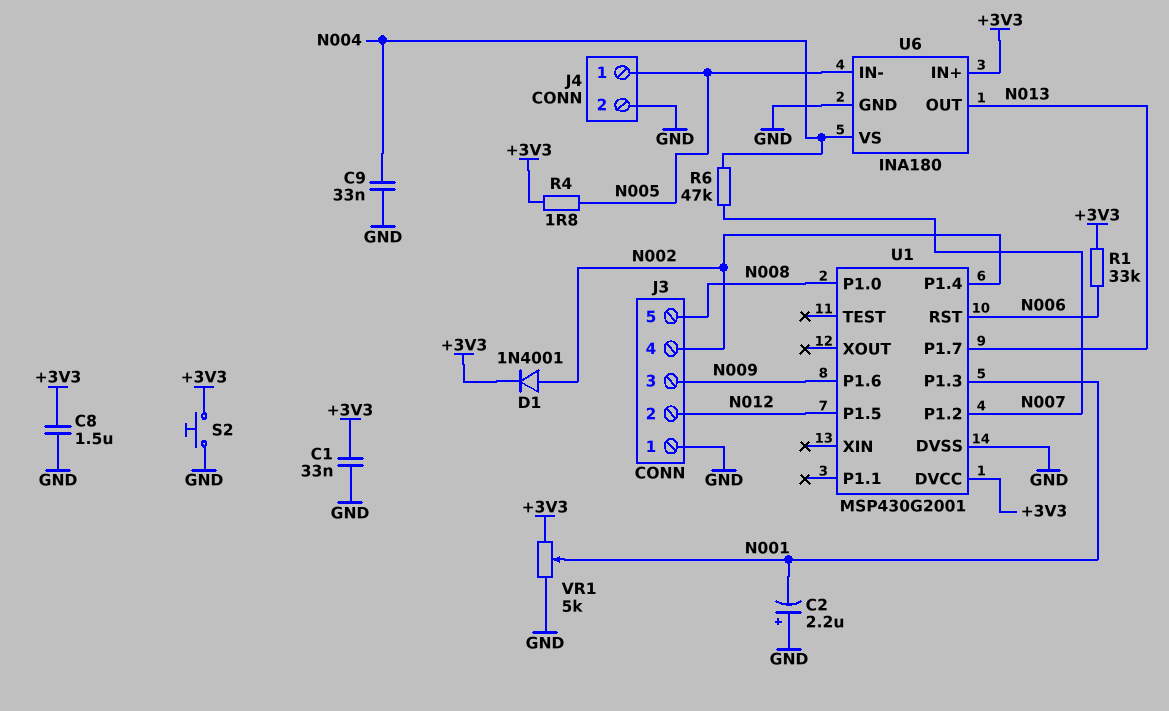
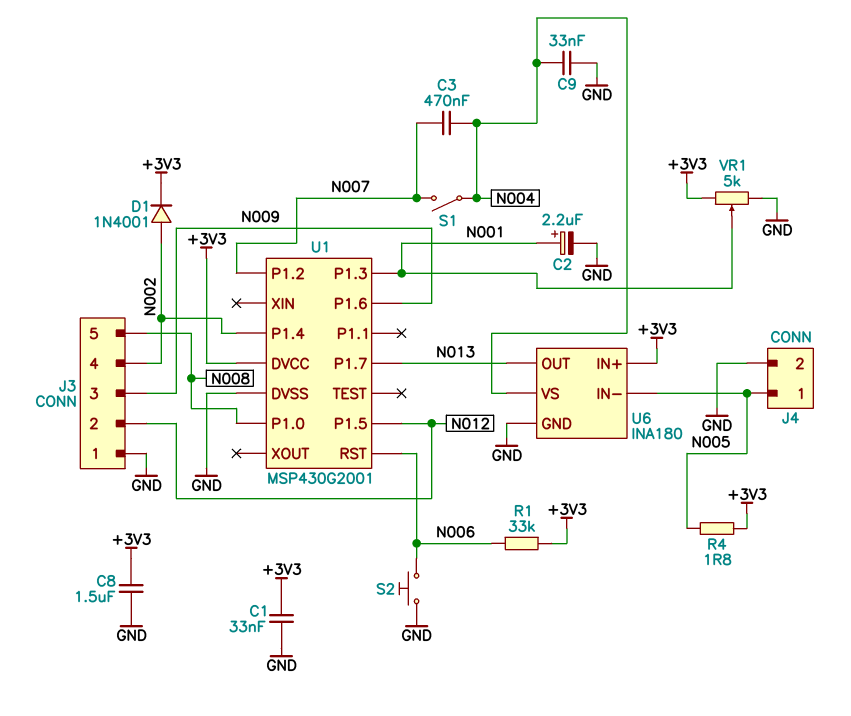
C2: 2.2uF (plus GND, minus N001) -> 2.2uF (plus N001, minus GND)
C3: none -> 470nF (N004, N007)
R6: 47k (N004, N007) -> none
S1: none -> switch (N004, N007)
S2: button (+3V3, GND) -> button (GND, N006)

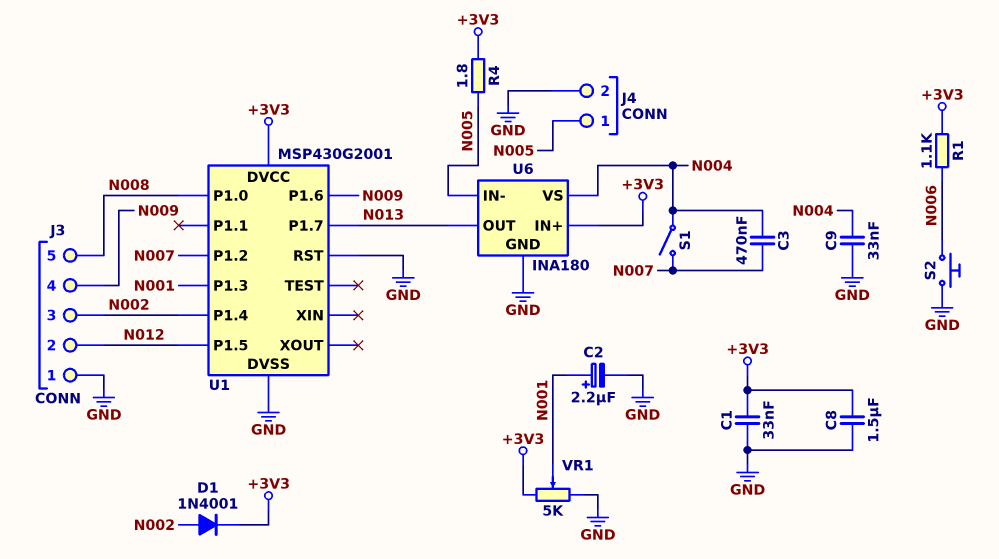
J3 pin 3: N009 -> N002
J3 pin 4: N002 -> N009
R1: 33k (+3V3, N006) -> 1.1k (+3V3, N006)
U1 pin RST: N006 -> GND

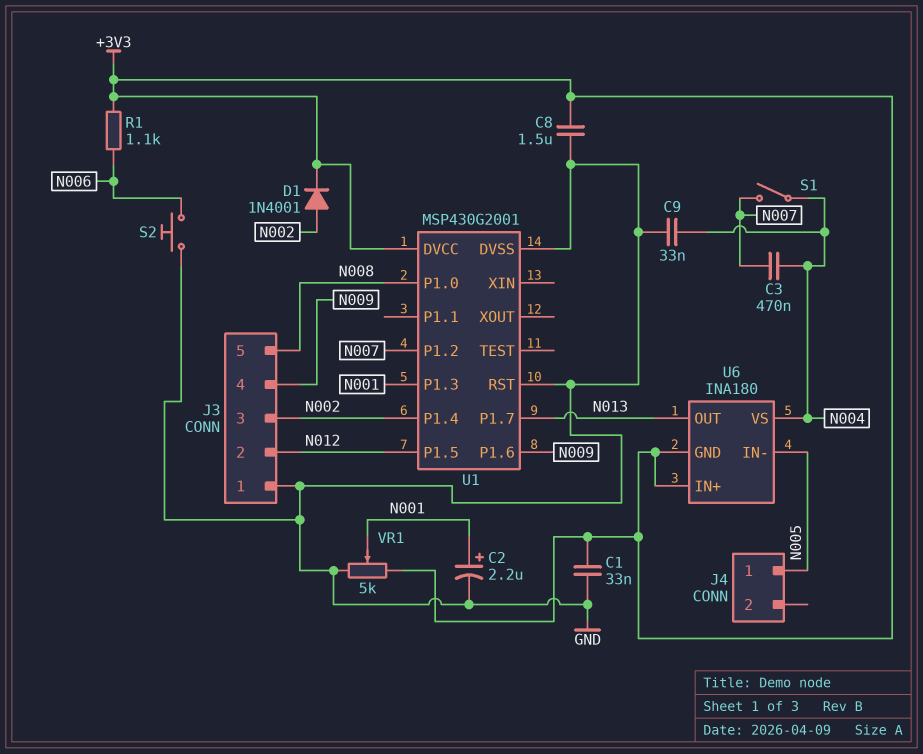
J4 pin 2: GND -> none
R4: 1.8 (+3V3, N005) -> none
U6 pin GND: GND -> +3V3

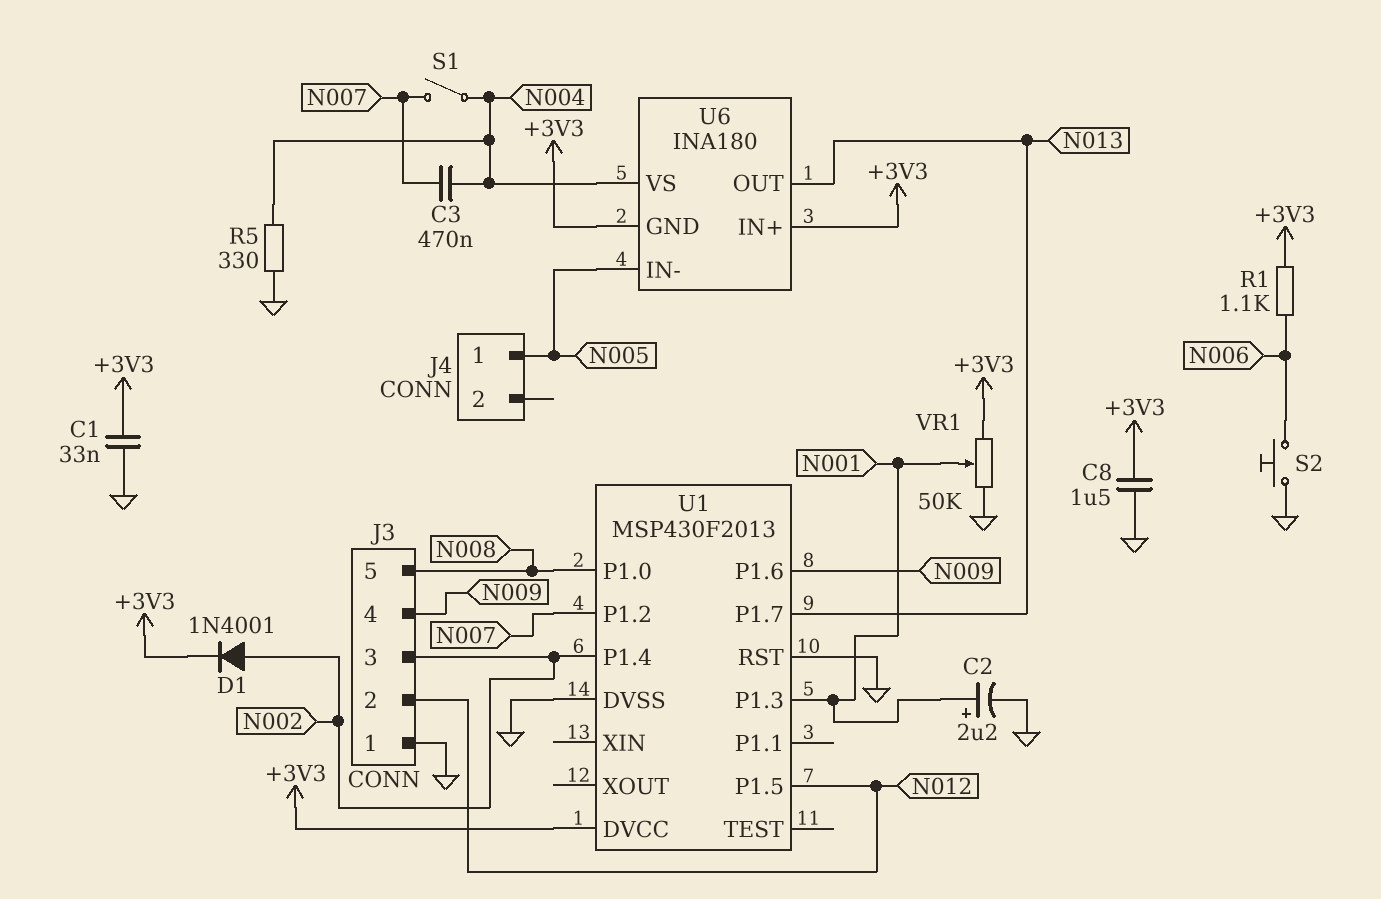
C9: 33nF (GND, N004) -> none
R5: none -> 330 (GND, N004)
U1: MSP430G2001 -> MSP430F2013
VR1: 5k (+3V3, GND, wiper N001) -> 50k (+3V3, GND, wiper N001)

